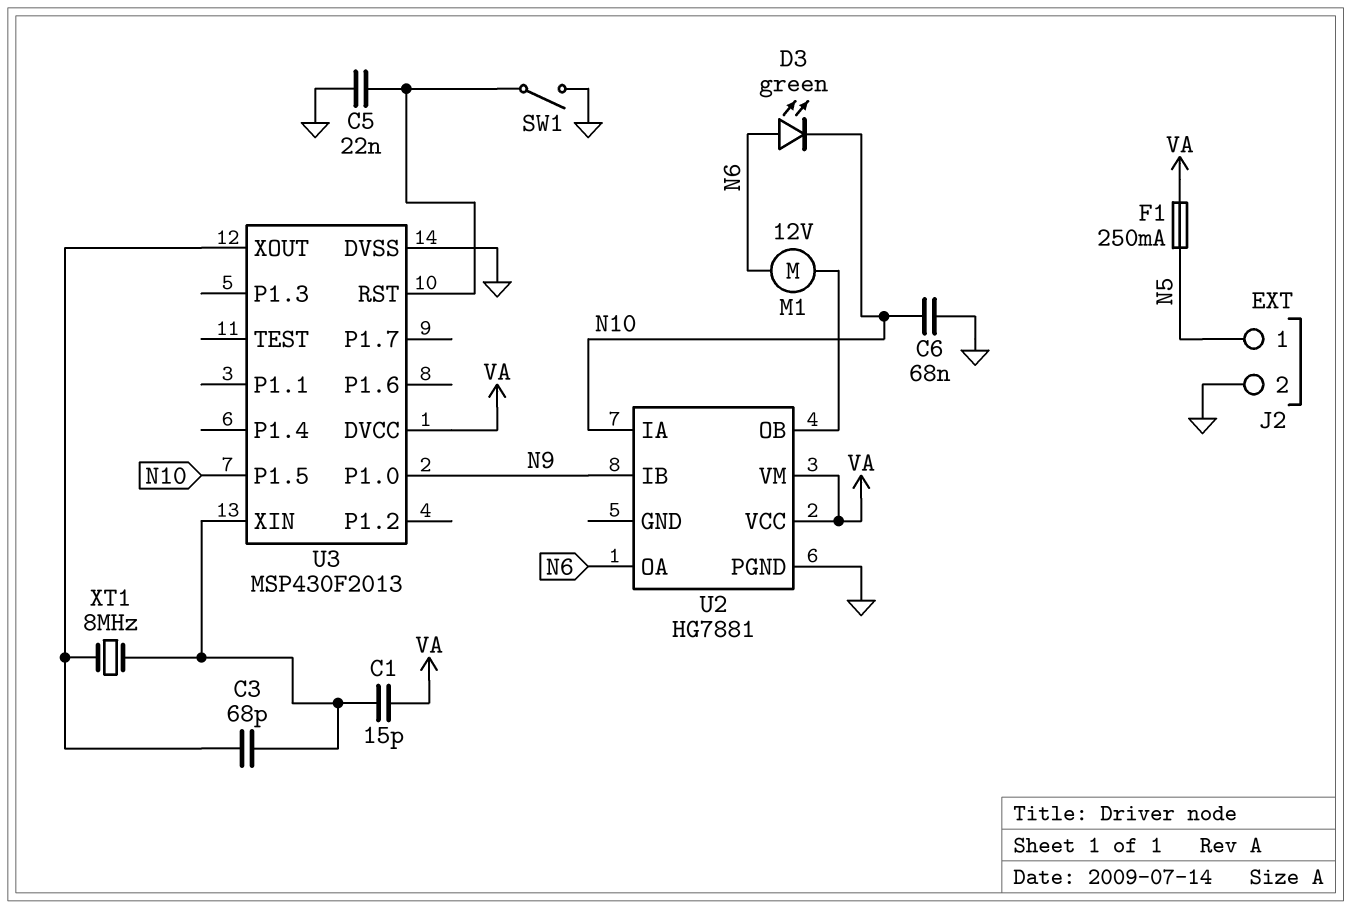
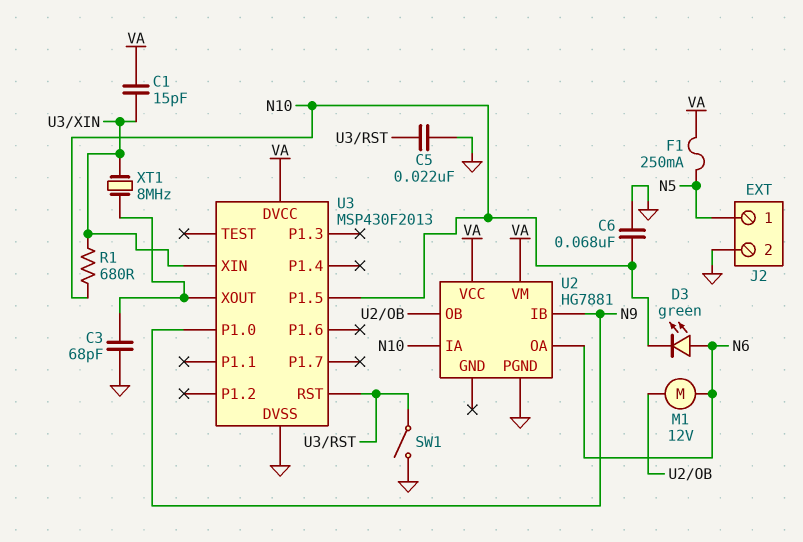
C3: 68pF (U3/XIN, U3/XOUT) -> 68pF (GND, U3/XOUT)
R1: none -> 680 (N10, U3/XIN)

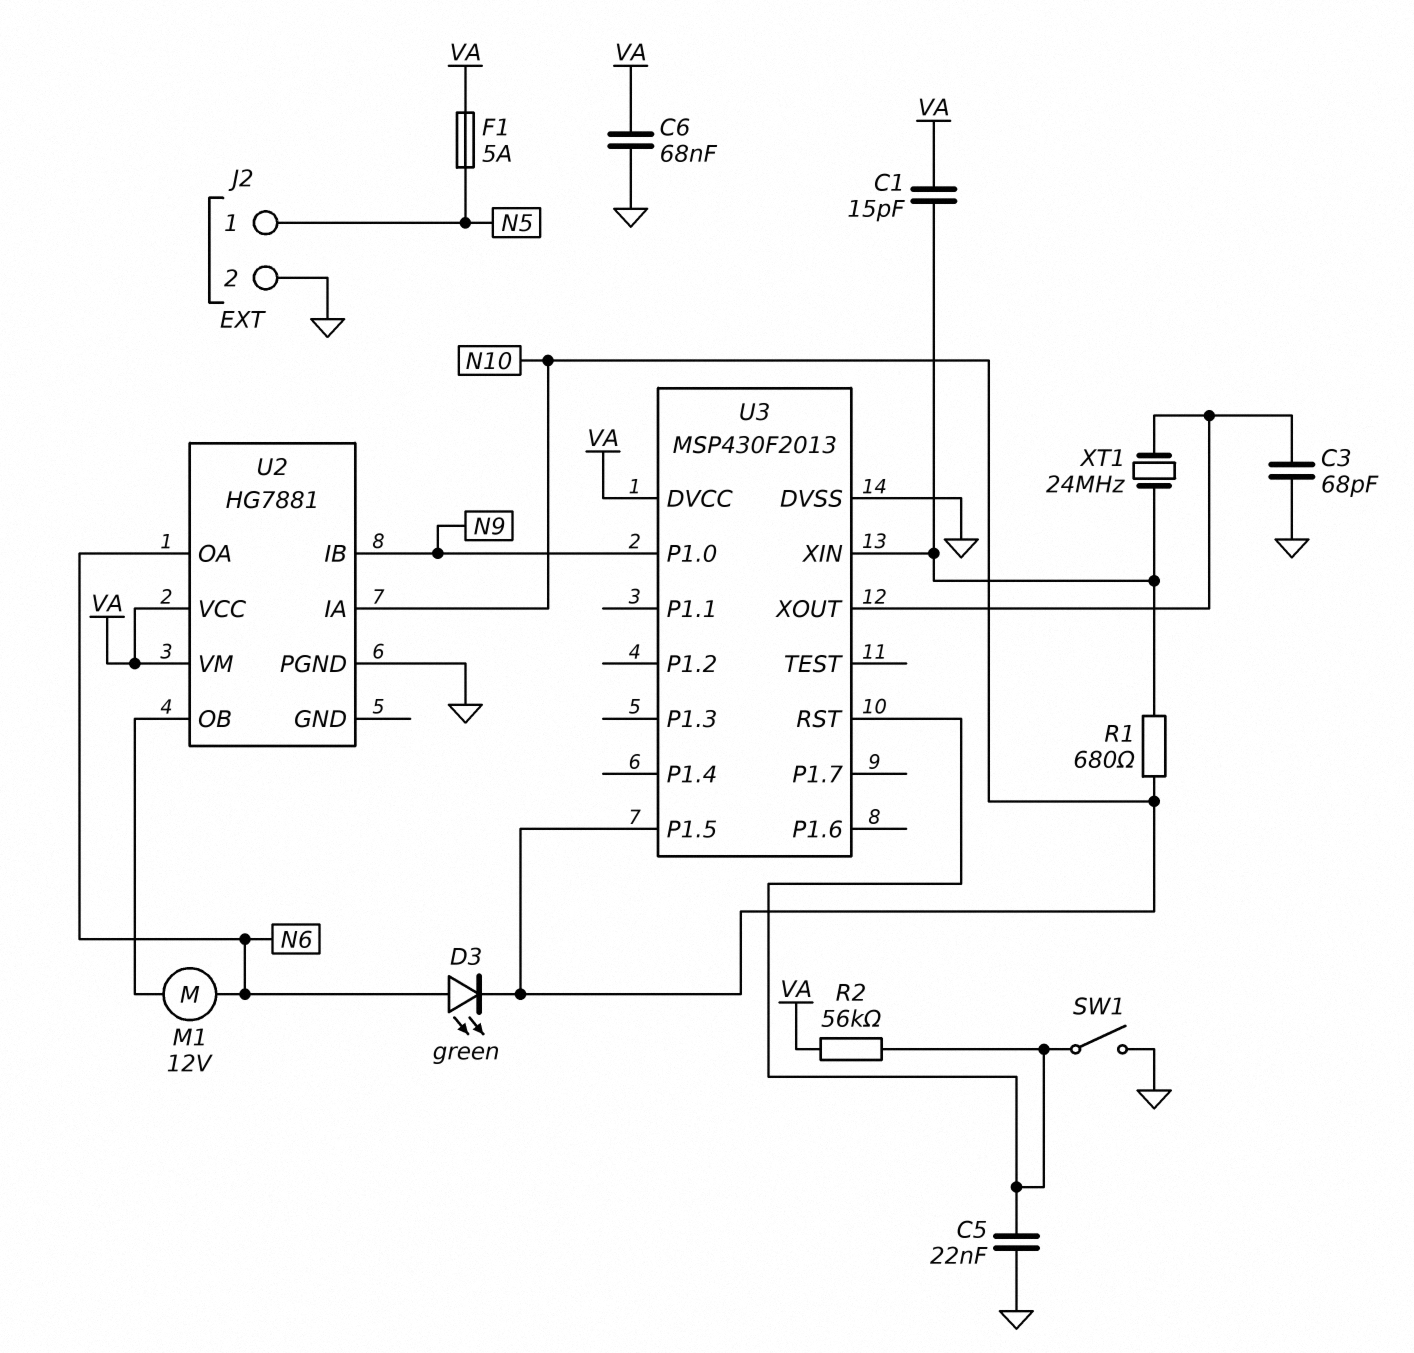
C6: 68nF (GND, N10) -> 68nF (GND, VA)
F1: 250mA (N5, VA) -> 5A (N5, VA)
R2: none -> 56k (U3/RST, VA)
XT1: 8MHz (U3/XIN, U3/XOUT) -> 24MHz (U3/XIN, U3/XOUT)

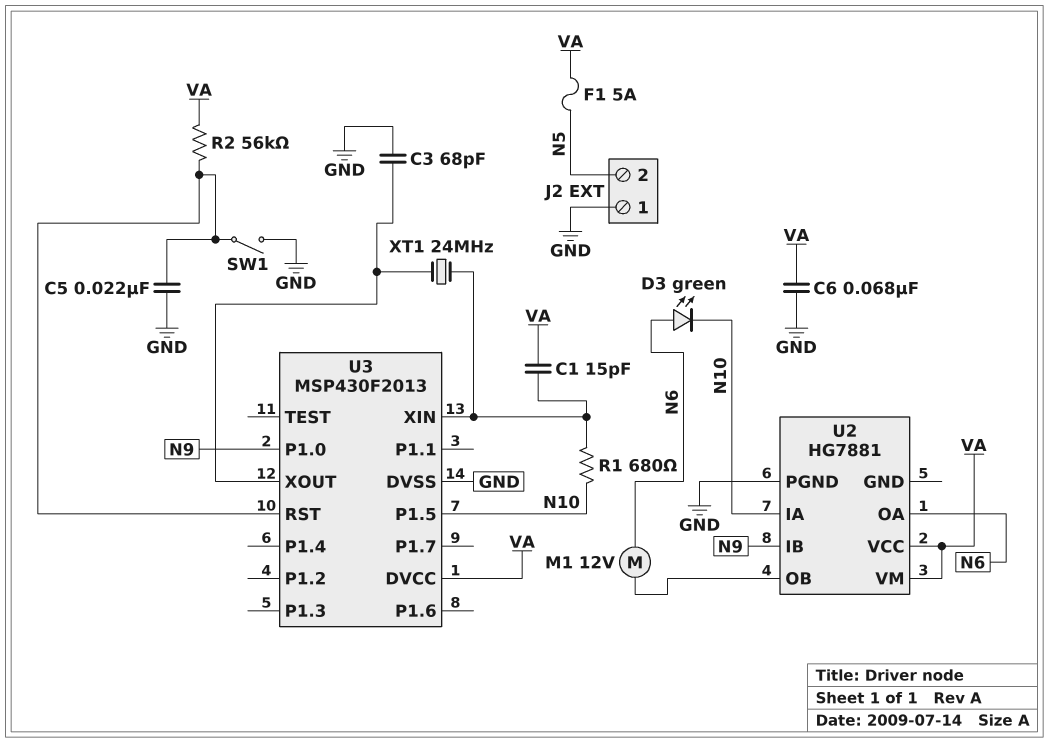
J2 pin 1: N5 -> GND
J2 pin 2: GND -> N5

